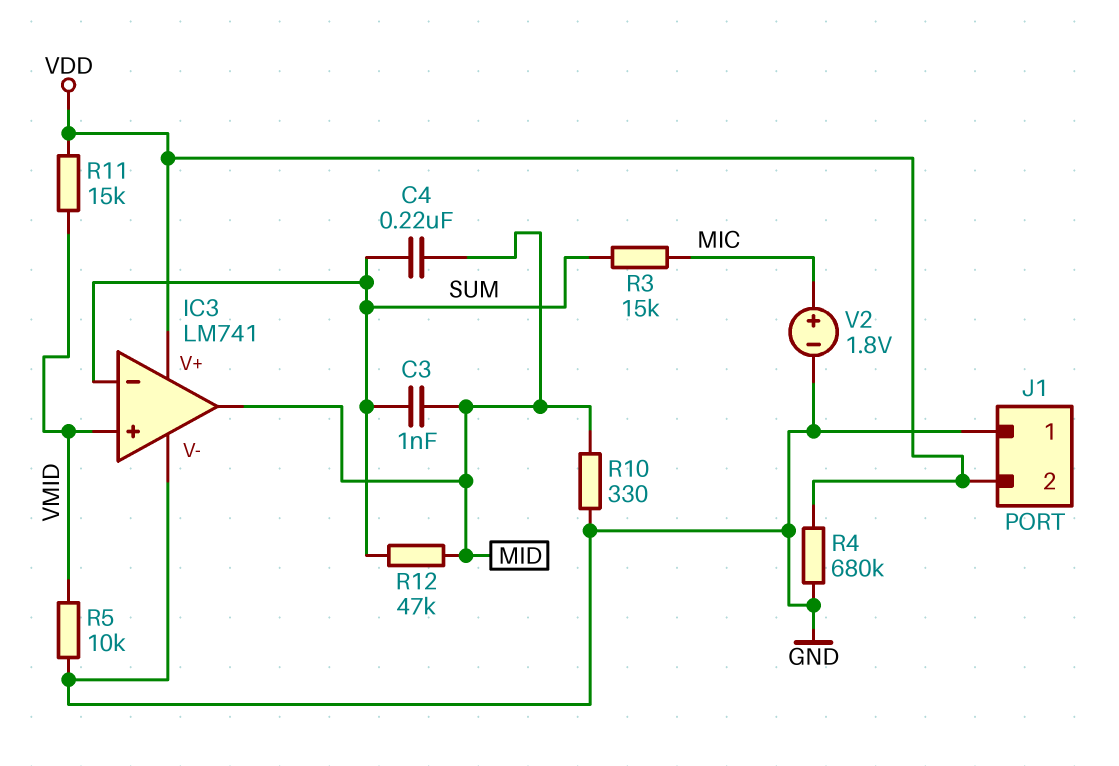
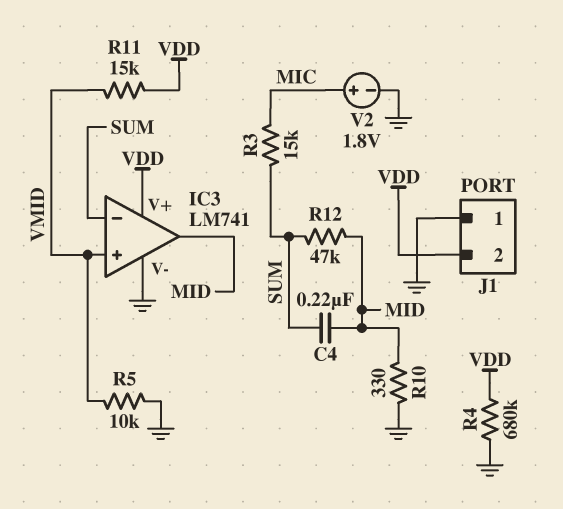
C3: 1nF (MID, SUM) -> none

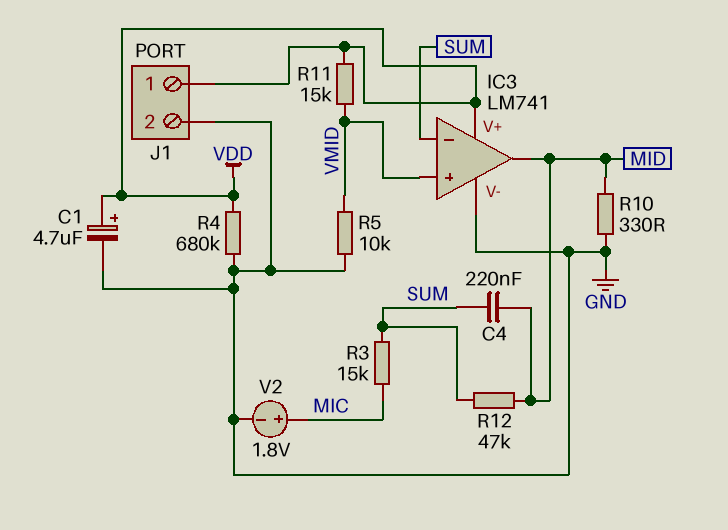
C1: none -> 4.7uF (plus VDD, minus GND)
J1 pin 1: GND -> VDD
J1 pin 2: VDD -> GND

